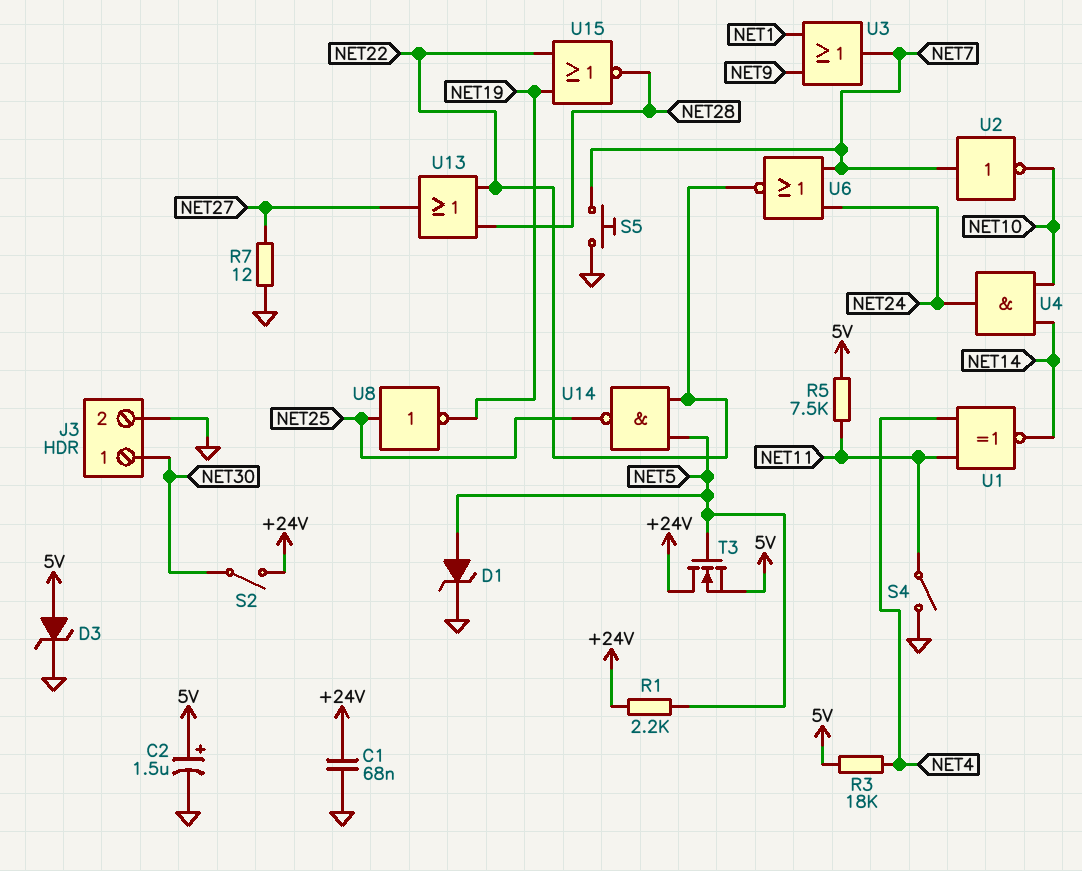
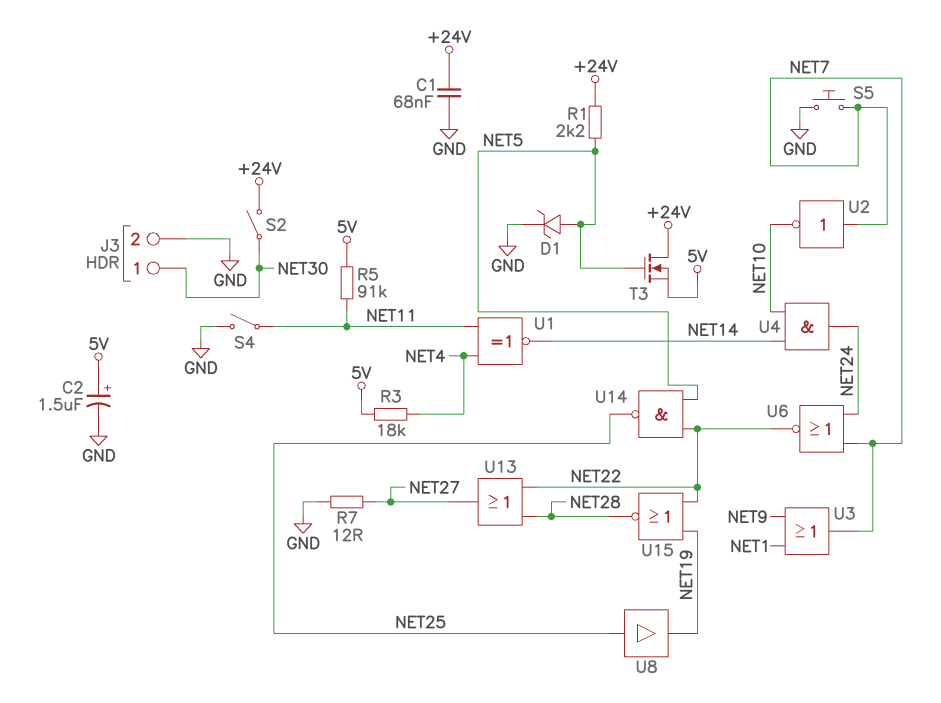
D3: zener (A 5V, K GND) -> none
R5: 7.5k (5V, NET11) -> 91k (5V, NET11)
U8: NOT (in NET25, out NET19) -> buffer (in NET25, out NET19)

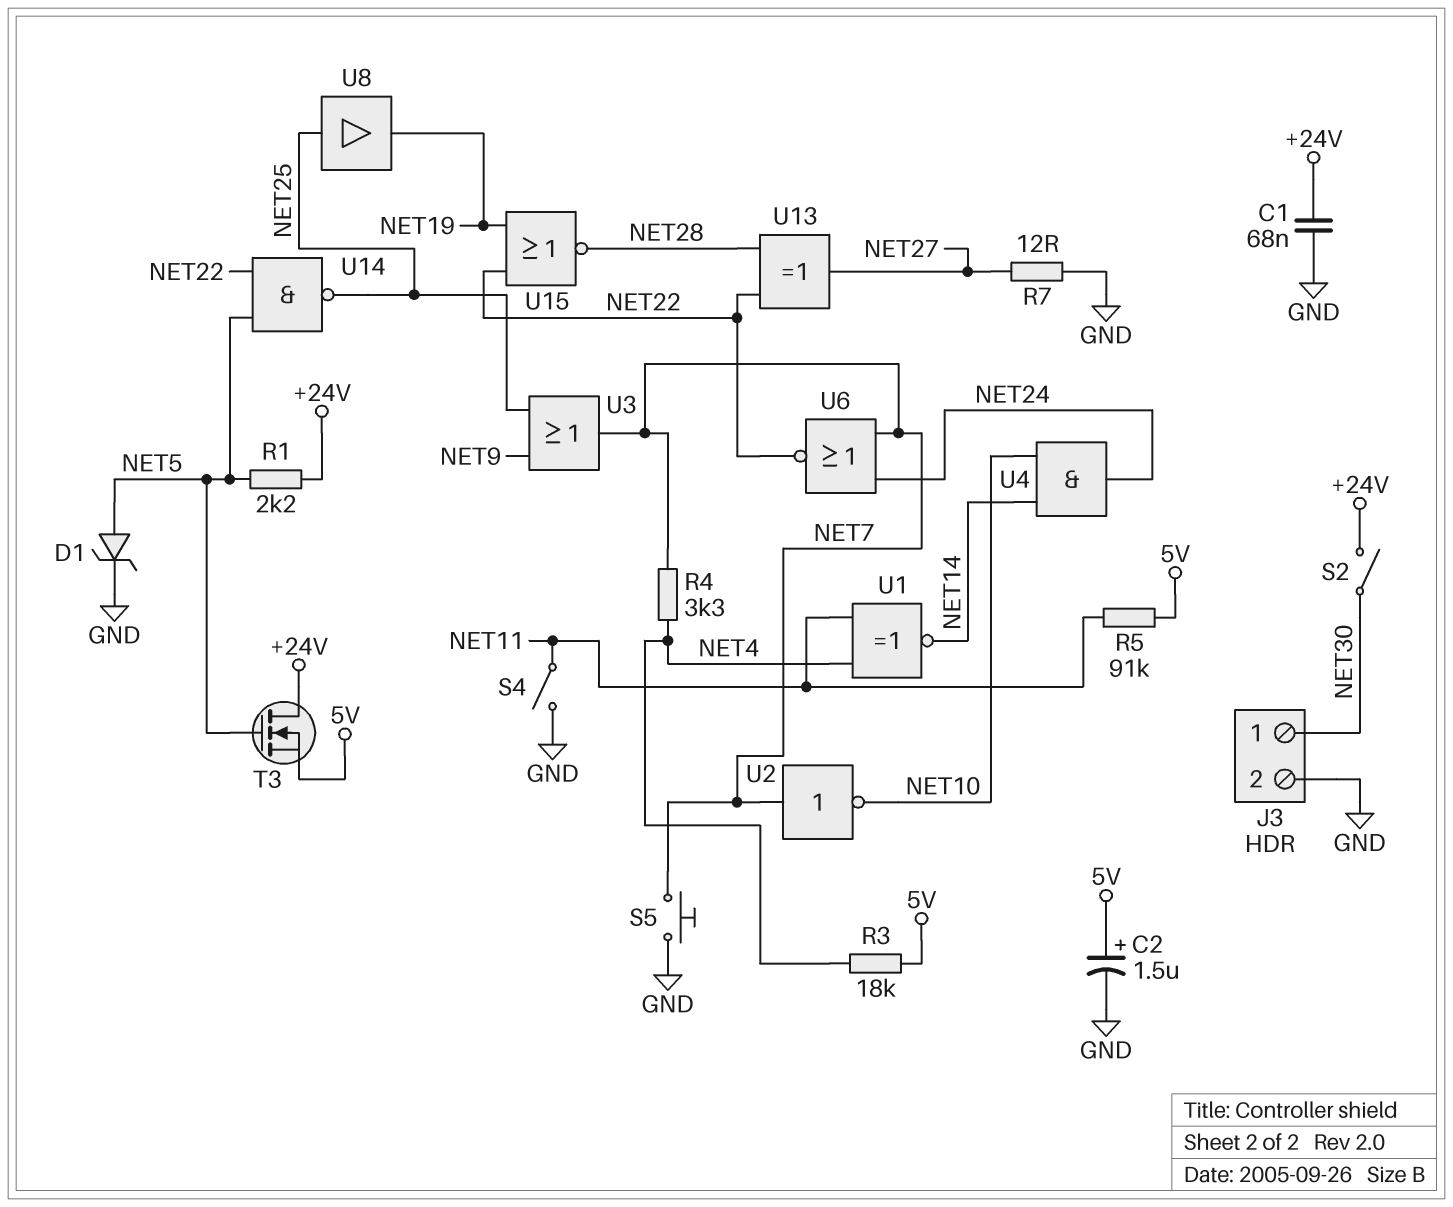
R4: none -> 3.3k (NET4, NET7)
U3: OR (in NET1, in NET9, out NET7) -> OR (in NET9, in NET25, out NET7)
U13: OR (in NET22, in NET28, out NET27) -> XOR (in NET22, in NET28, out NET27)

